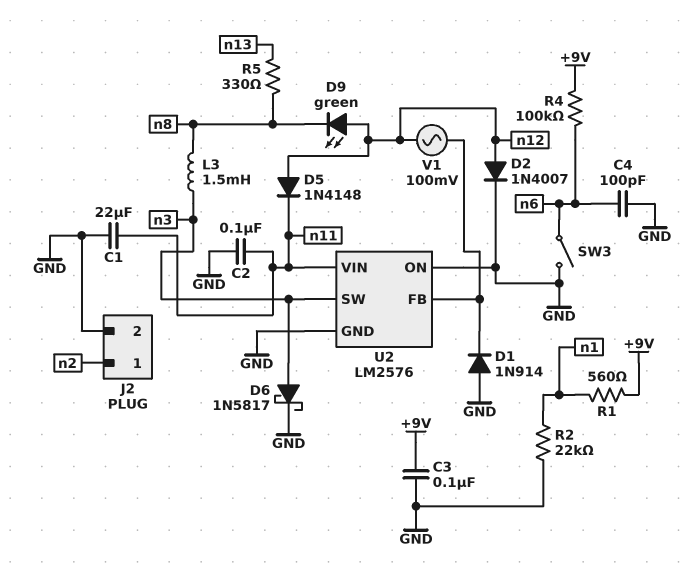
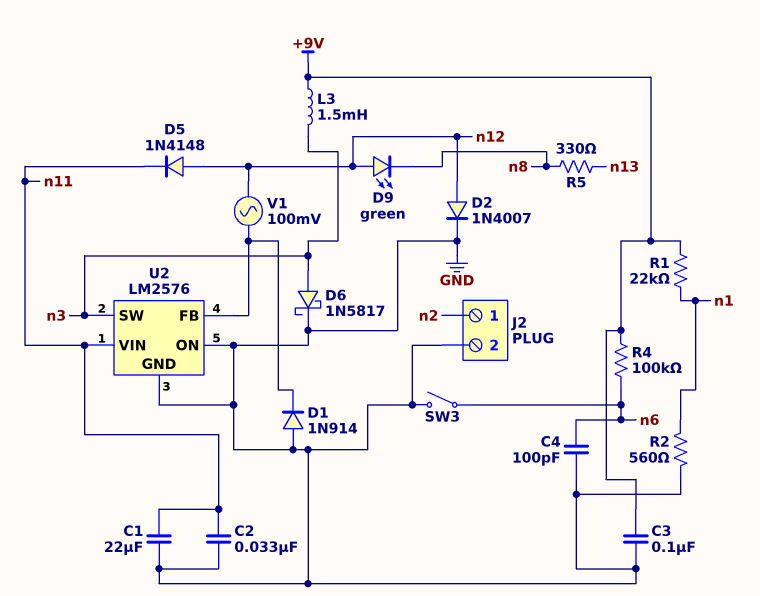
C2: 100nF (GND, n11) -> 33nF (GND, n11)
L3: 1.5mH (n3, n8) -> 1.5mH (+9V, n3)
R1: 560 (+9V, n1) -> 22k (+9V, n1)
R2: 22k (GND, n1) -> 560 (GND, n1)

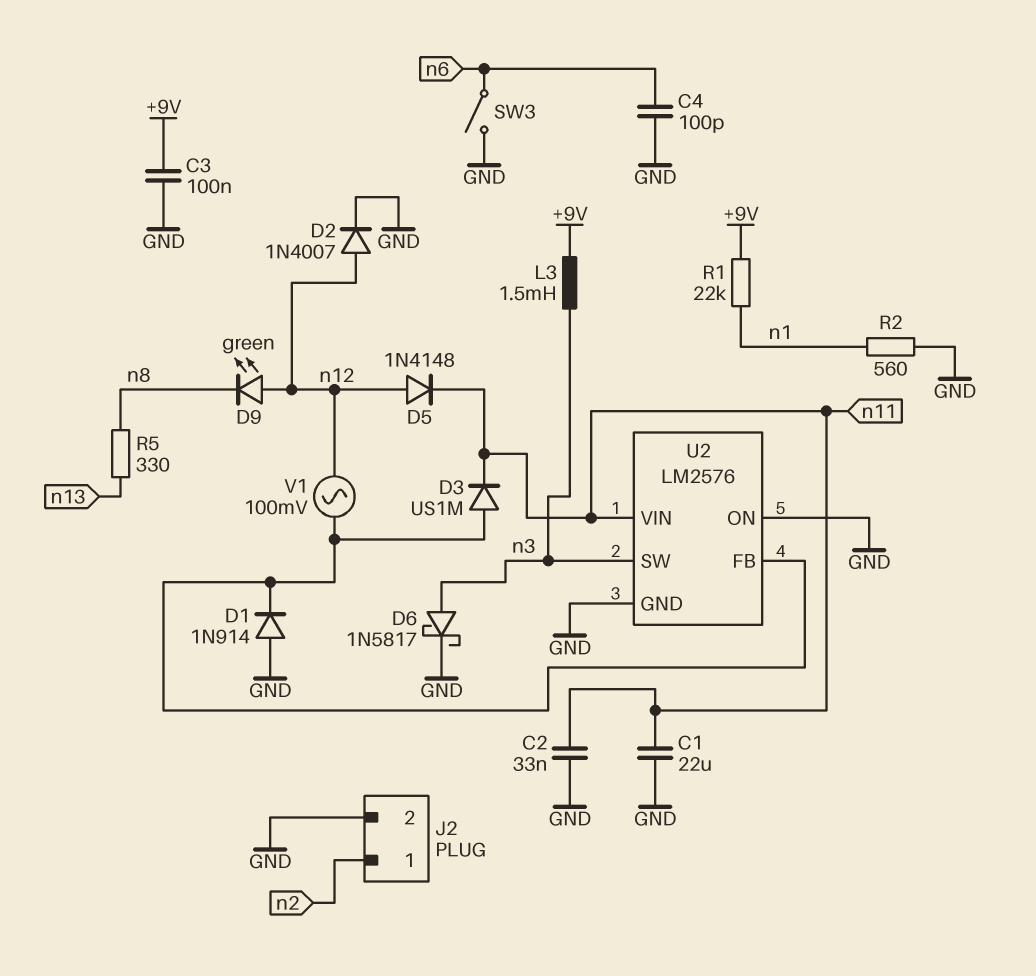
D3: none -> diode US1M (A U2/FB, K n11)
R4: 100k (+9V, n6) -> none

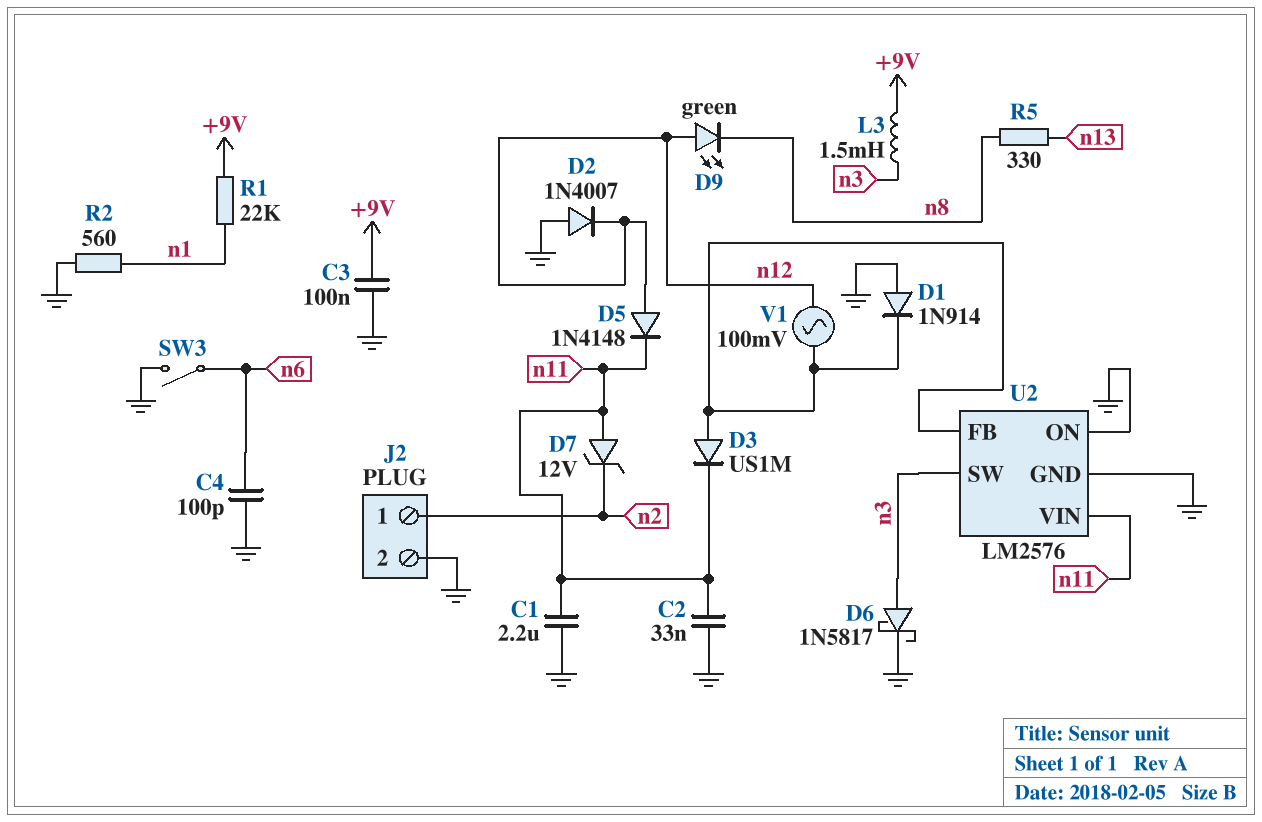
C1: 22uF (GND, n11) -> 2.2uF (GND, n11)
D2: diode 1N4007 (A n12, K GND) -> diode 1N4007 (A GND, K n12)
D7: none -> zener 12V (A n11, K n2)

